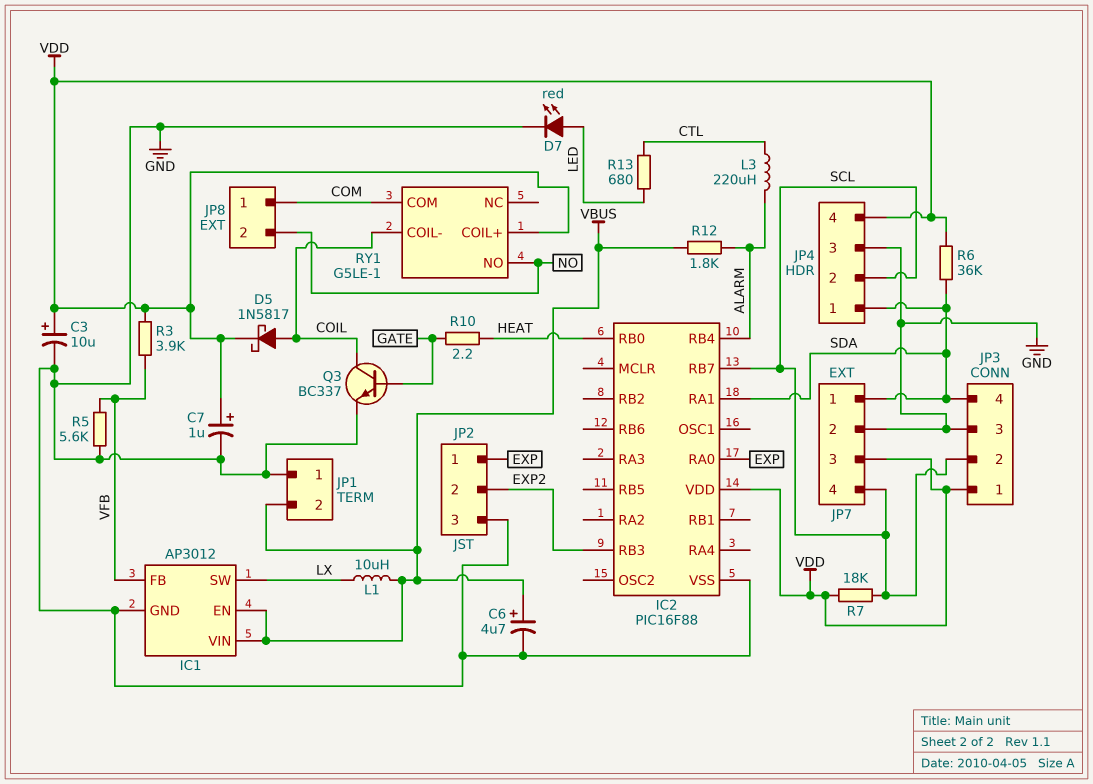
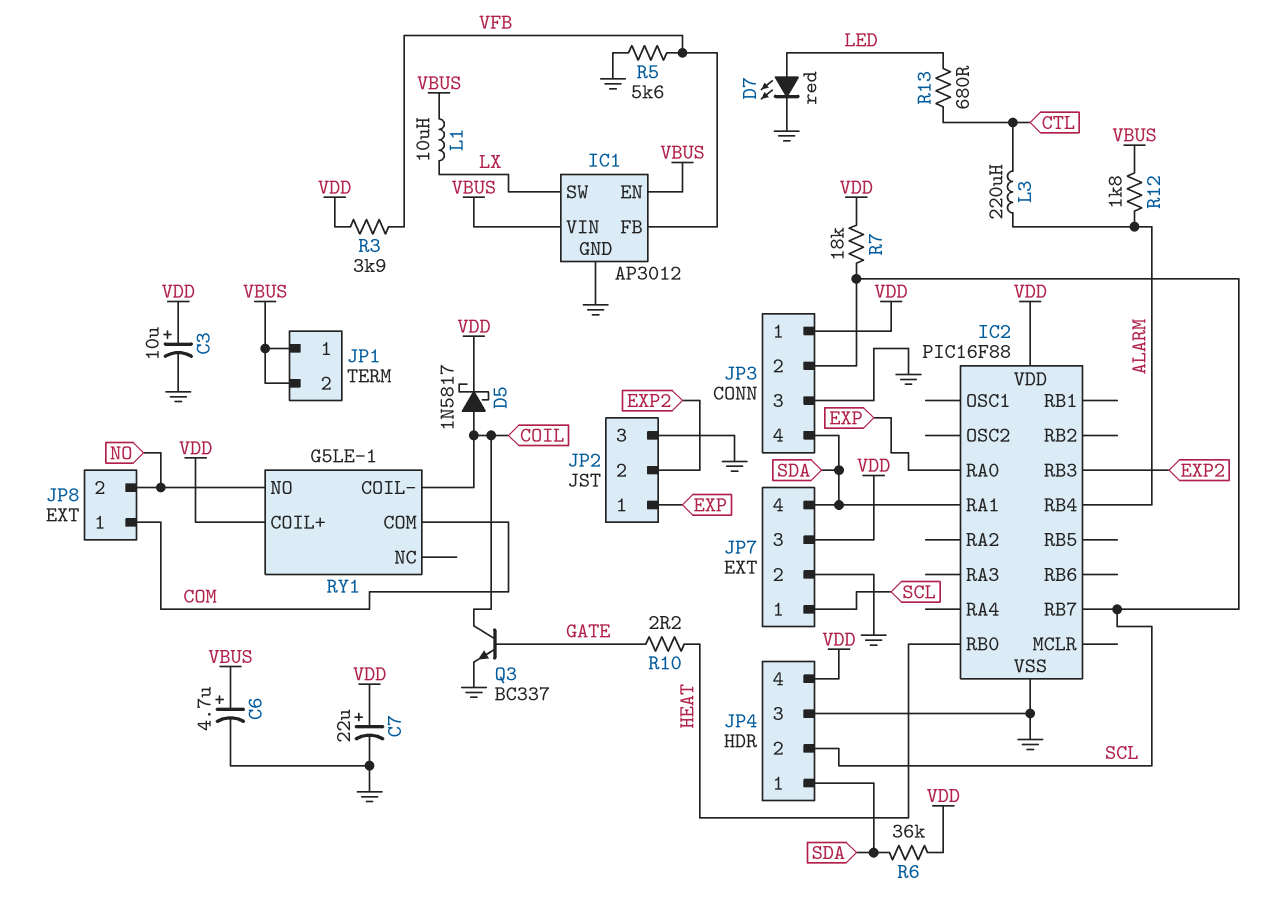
C7: 1uF (plus VDD, minus GND) -> 22uF (plus VDD, minus GND)
JP1 pin 1: GND -> VBUS
JP7 pin 1: SDA -> SCL
JP7 pin 4: SCL -> SDA

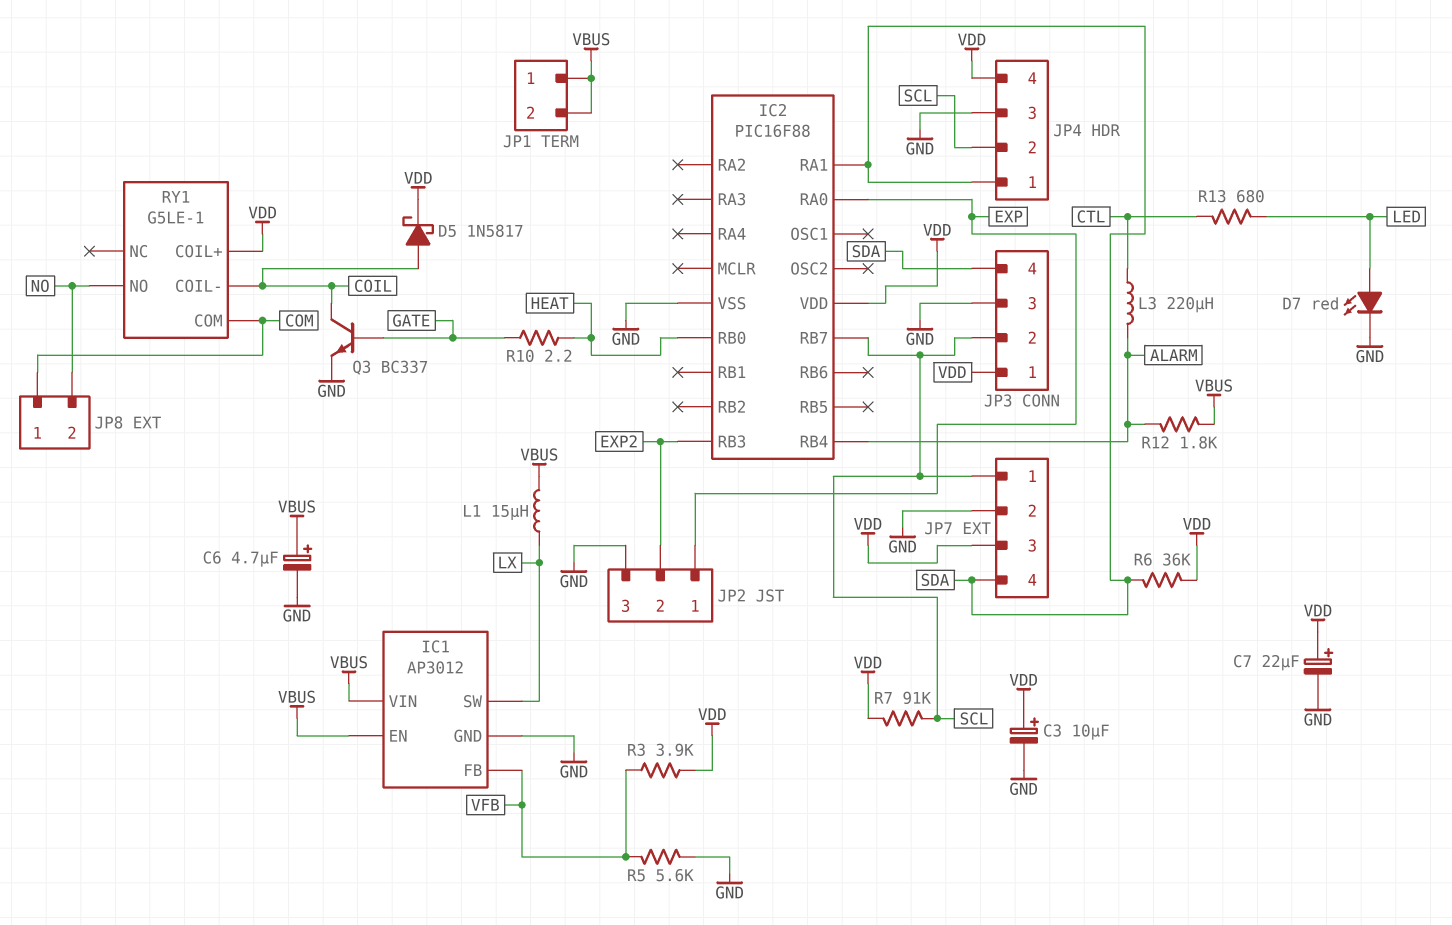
L1: 10uH (LX, VBUS) -> 15uH (LX, VBUS)
R7: 18k (SCL, VDD) -> 91k (SCL, VDD)

